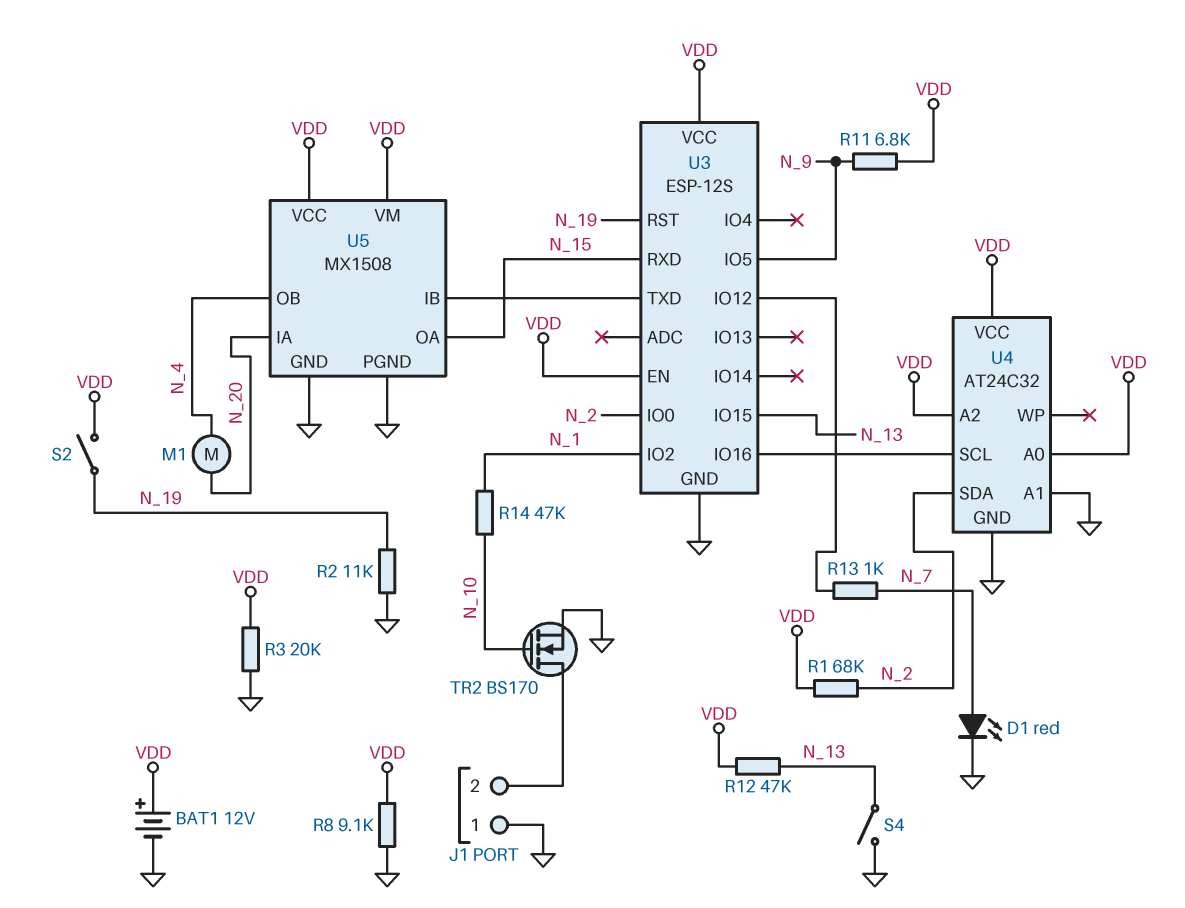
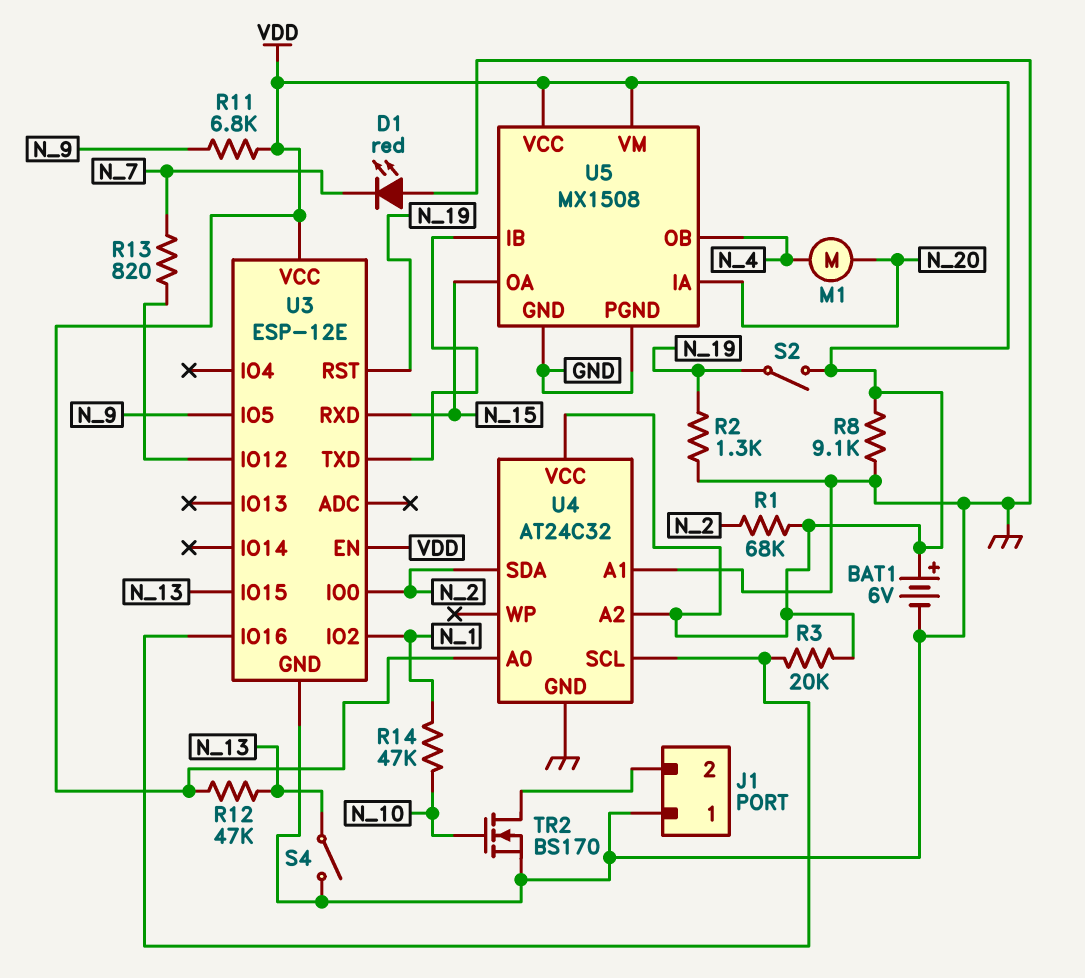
BAT1: 12V (plus VDD, minus GND) -> 6V (plus VDD, minus GND)
D1: LED red (A N_7, K GND) -> LED red (A GND, K N_7)
R2: 11k (GND, N_19) -> 1.3k (GND, N_19)
R3: 20k (GND, VDD) -> 20k (U3/IO16, VDD)
R13: 1k (N_7, U3/IO12) -> 820 (N_7, U3/IO12)
U3: ESP-12S -> ESP-12E

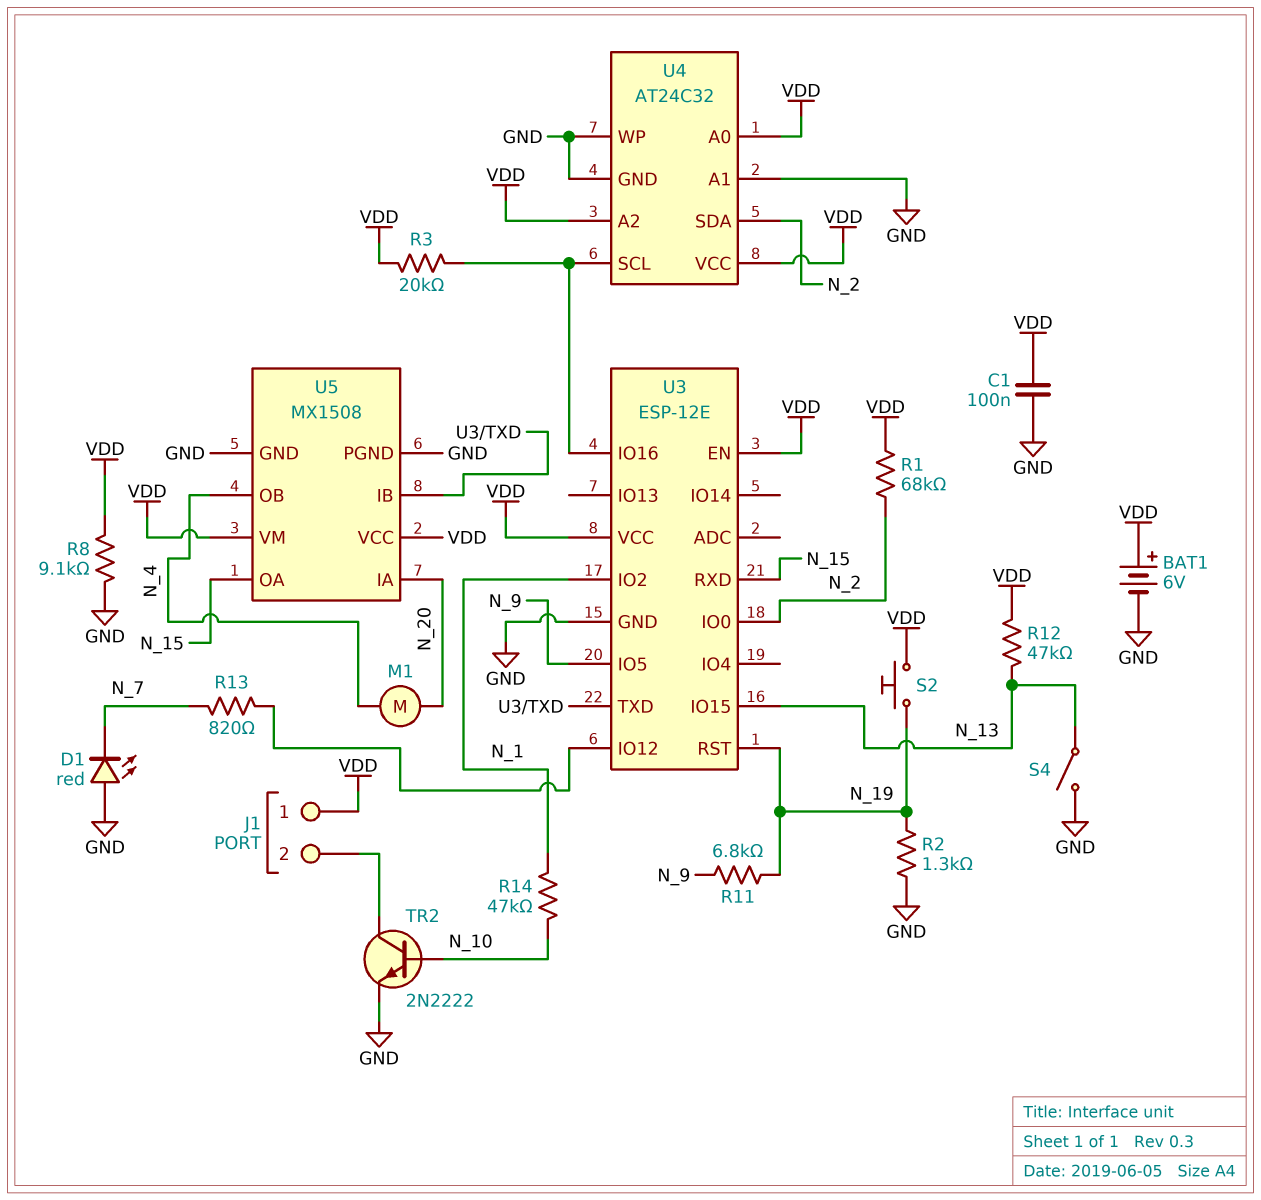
C1: none -> 100nF (GND, VDD)
J1 pin 1: GND -> VDD
R11: 6.8k (N_9, VDD) -> 6.8k (N_9, N_19)
S2: switch (N_19, VDD) -> button (N_19, VDD)
TR2: NMOS BS170 (G N_10, D J1/2, S GND) -> NPN 2N2222 (B N_10, C J1/2, E GND)
U4 pin WP: none -> GND

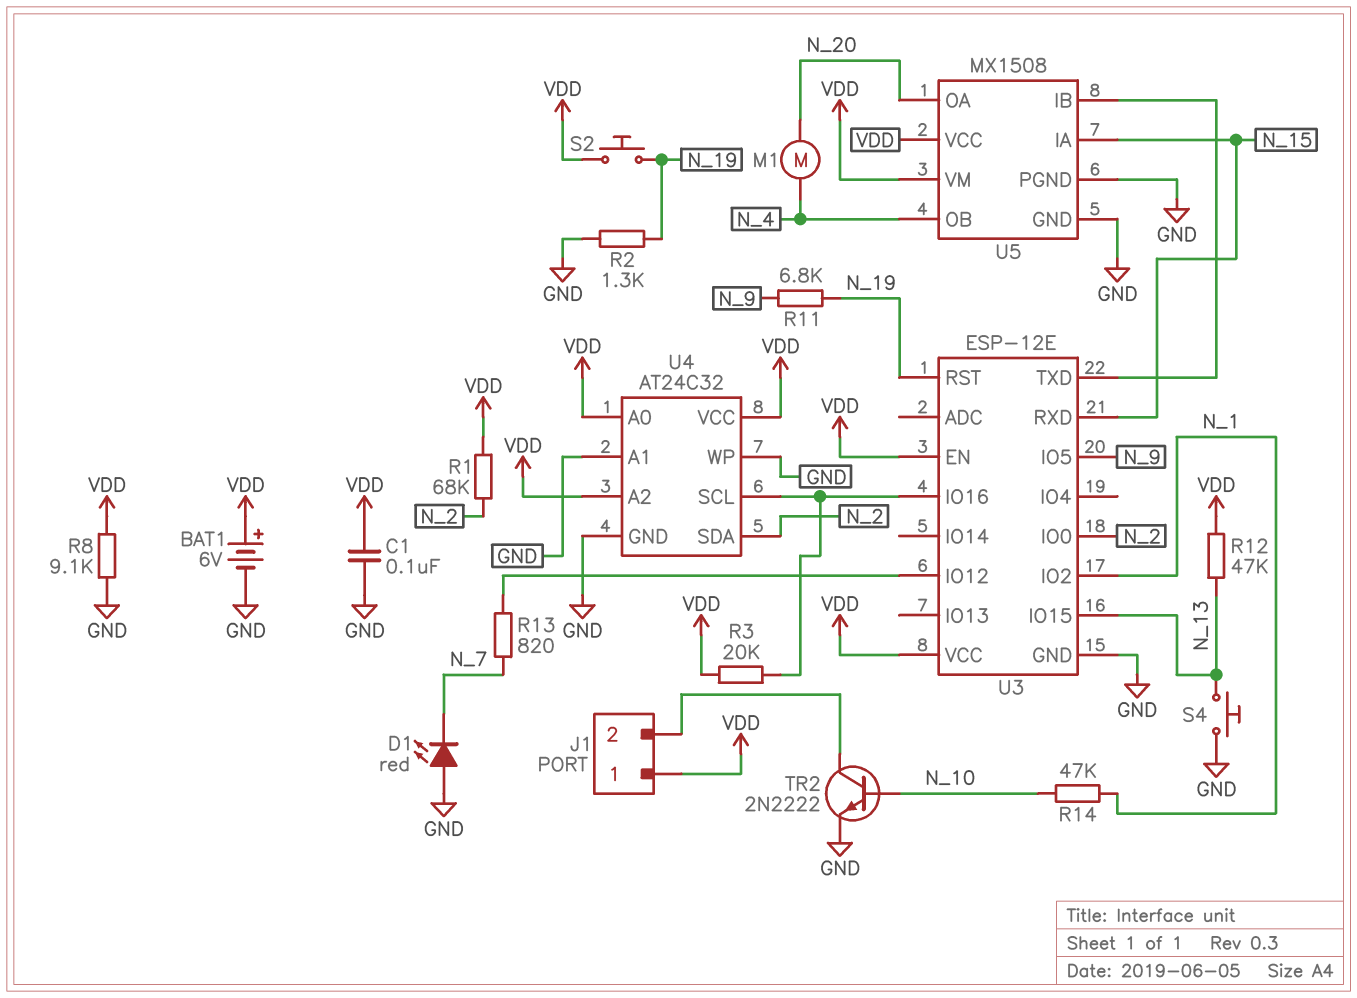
S4: switch (GND, N_13) -> button (GND, N_13)
U5 pin IA: N_20 -> N_15
U5 pin OA: N_15 -> N_20

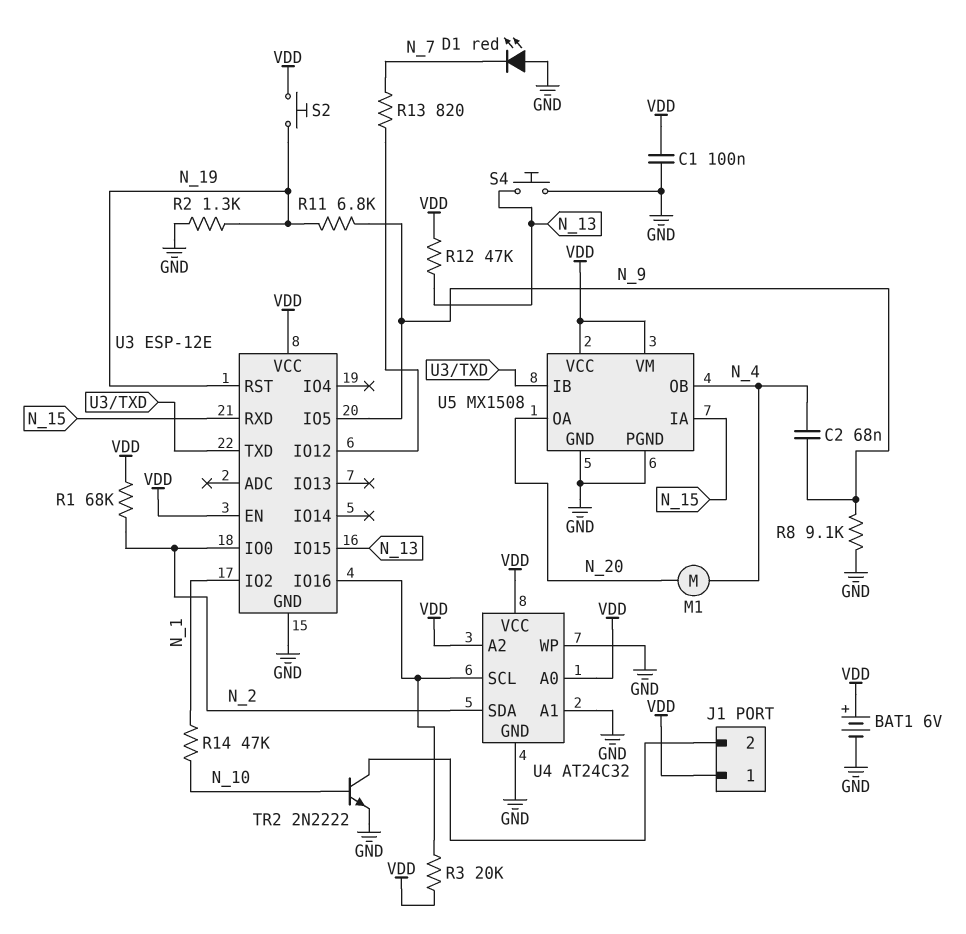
C2: none -> 68nF (N_4, N_9)
R8: 9.1k (GND, VDD) -> 9.1k (GND, N_9)

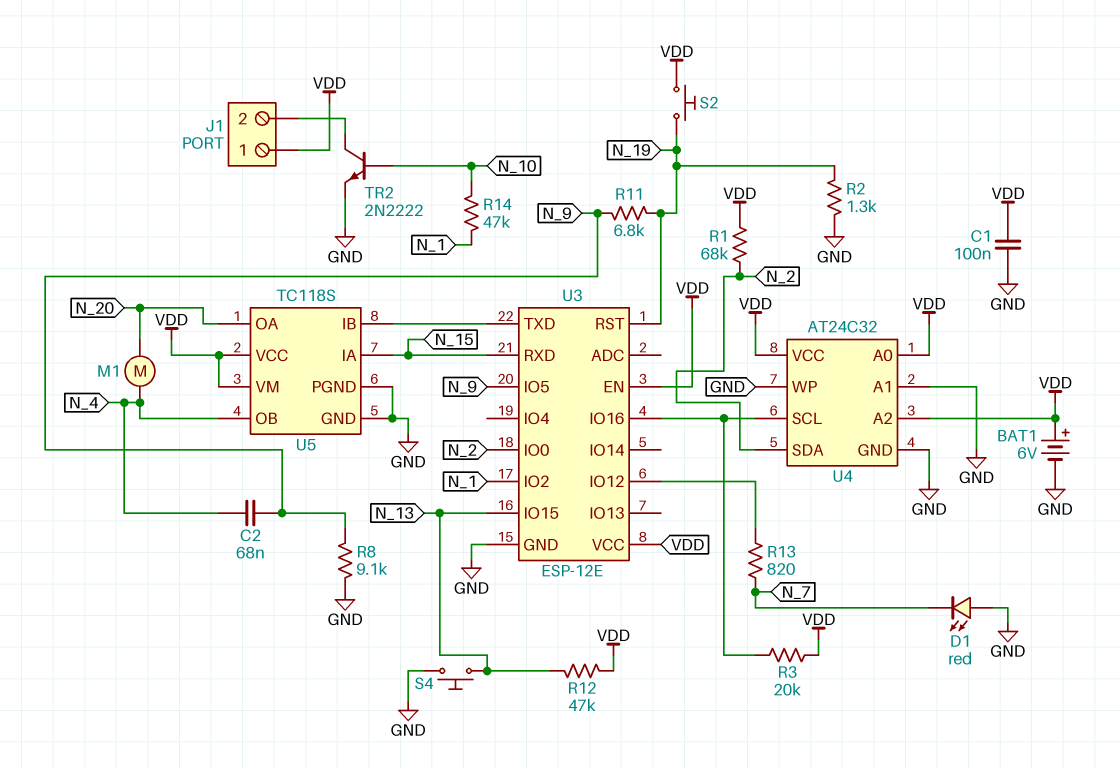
U5: MX1508 -> TC118S

